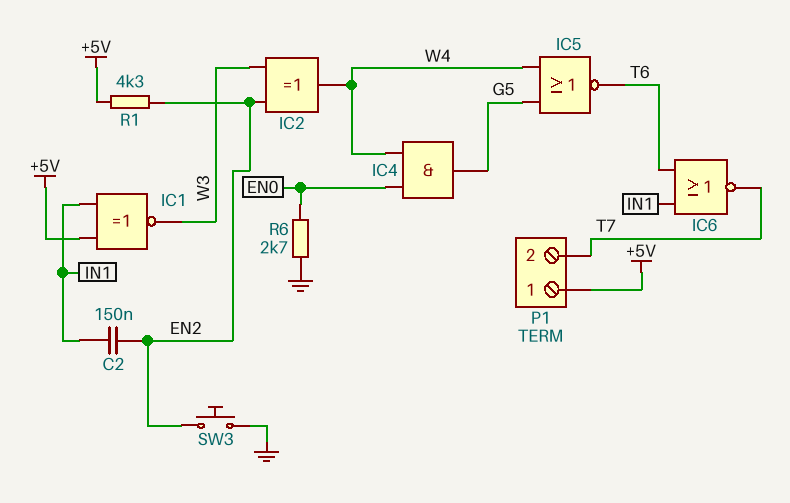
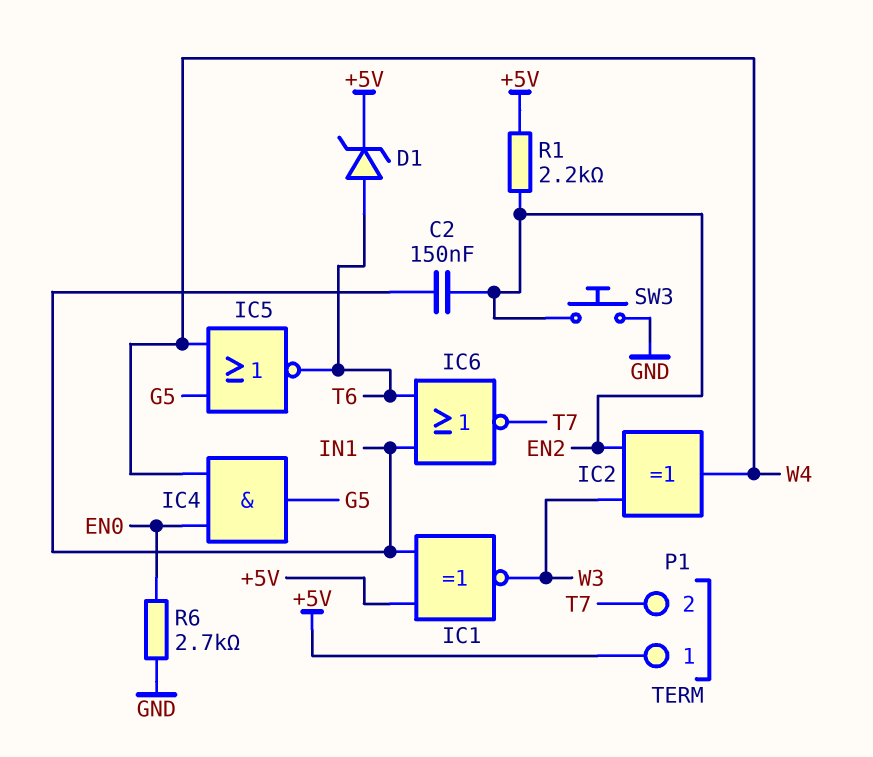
D1: none -> zener (A T6, K +5V)
R1: 4.3k (+5V, EN2) -> 2.2k (+5V, EN2)

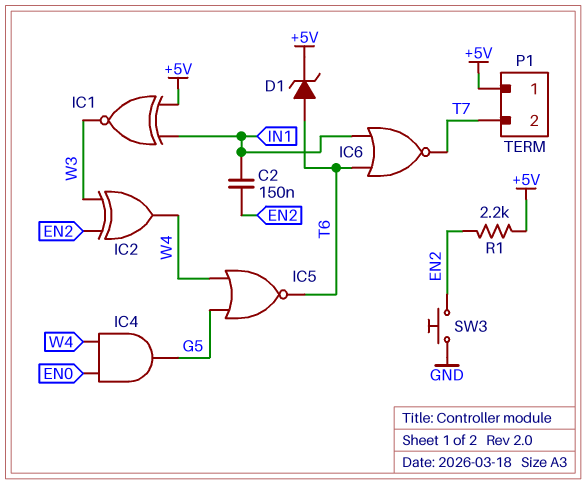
R6: 2.7k (EN0, GND) -> none

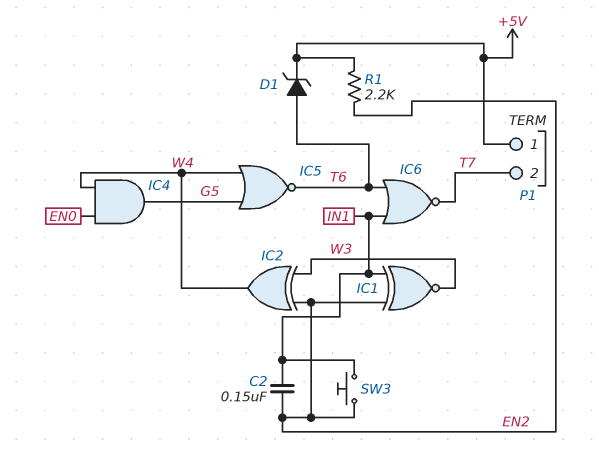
IC1: XNOR (in +5V, in IN1, out W3) -> XNOR (in EN2, in IN1, out W3)
SW3: button (EN2, GND) -> button (EN2, IN1)

